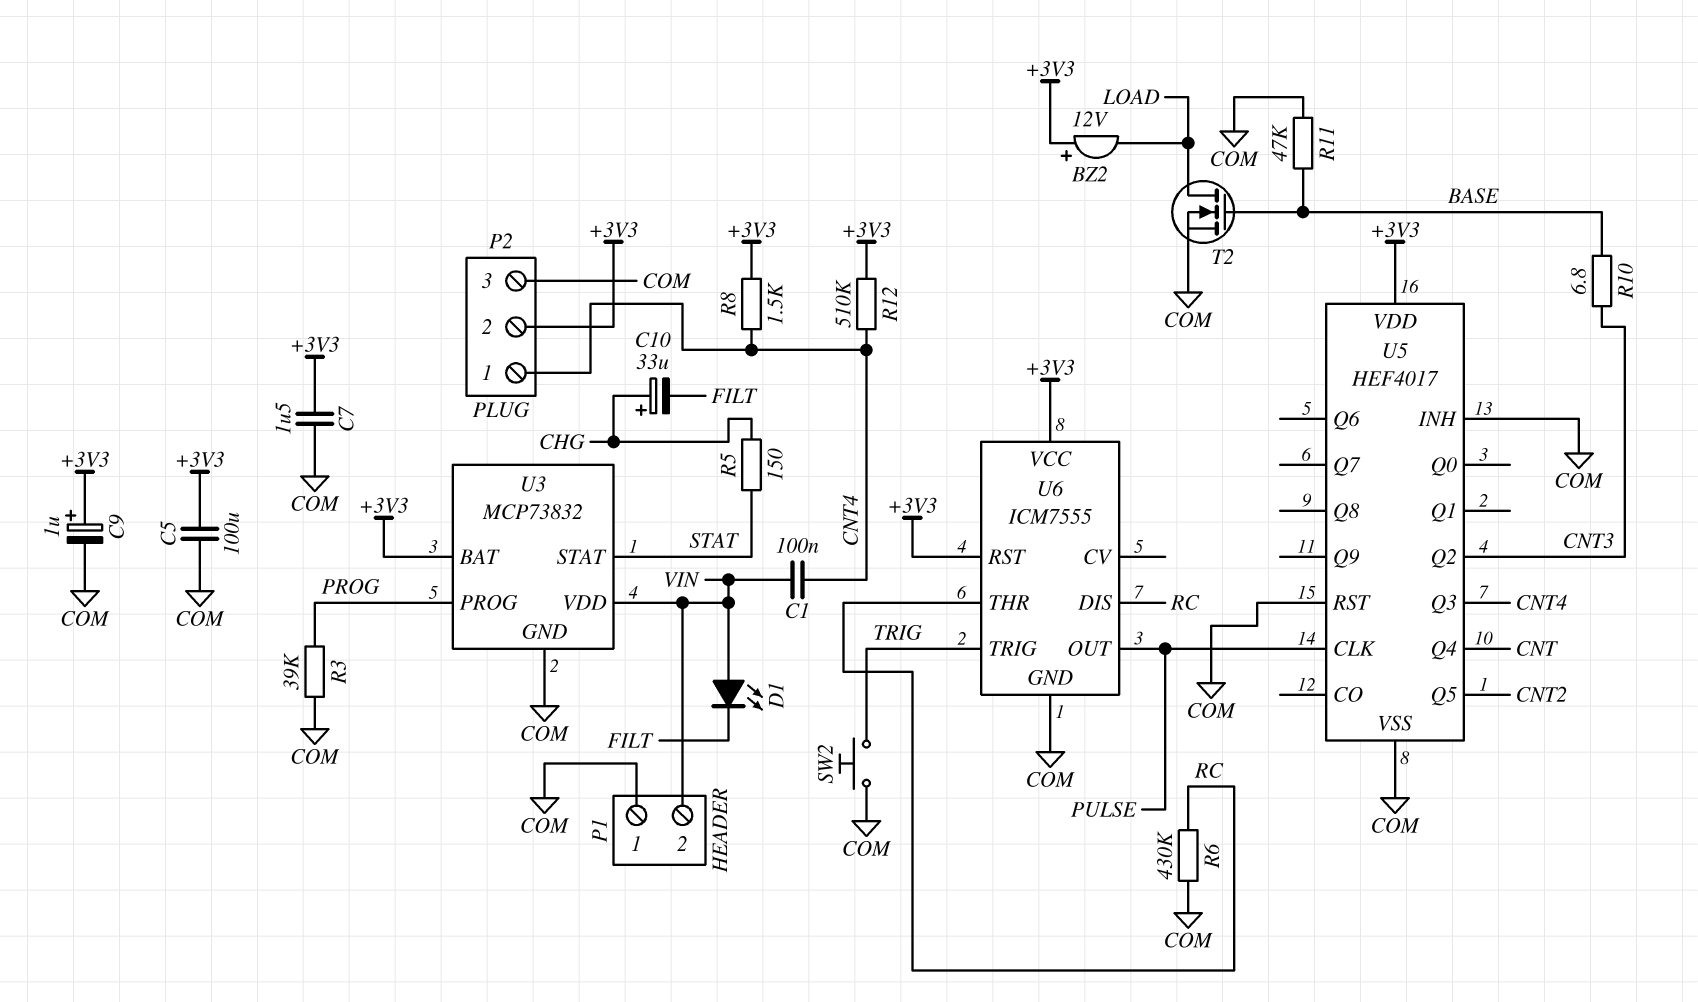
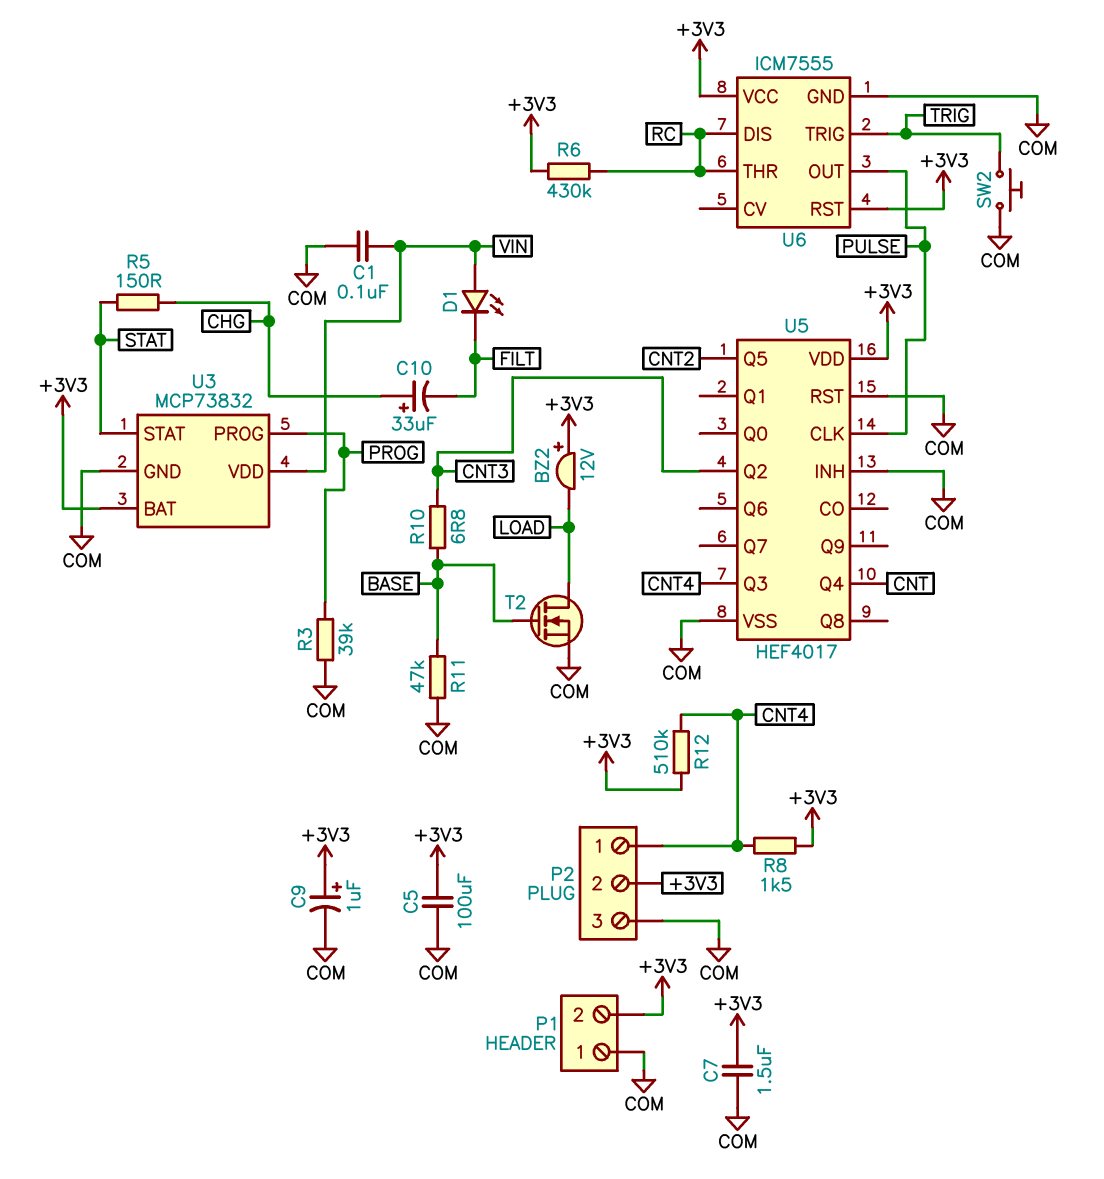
C1: 100nF (CNT4, VIN) -> 100nF (COM, VIN)
P1 pin 2: VIN -> +3V3
R6: 430k (COM, RC) -> 430k (+3V3, RC)

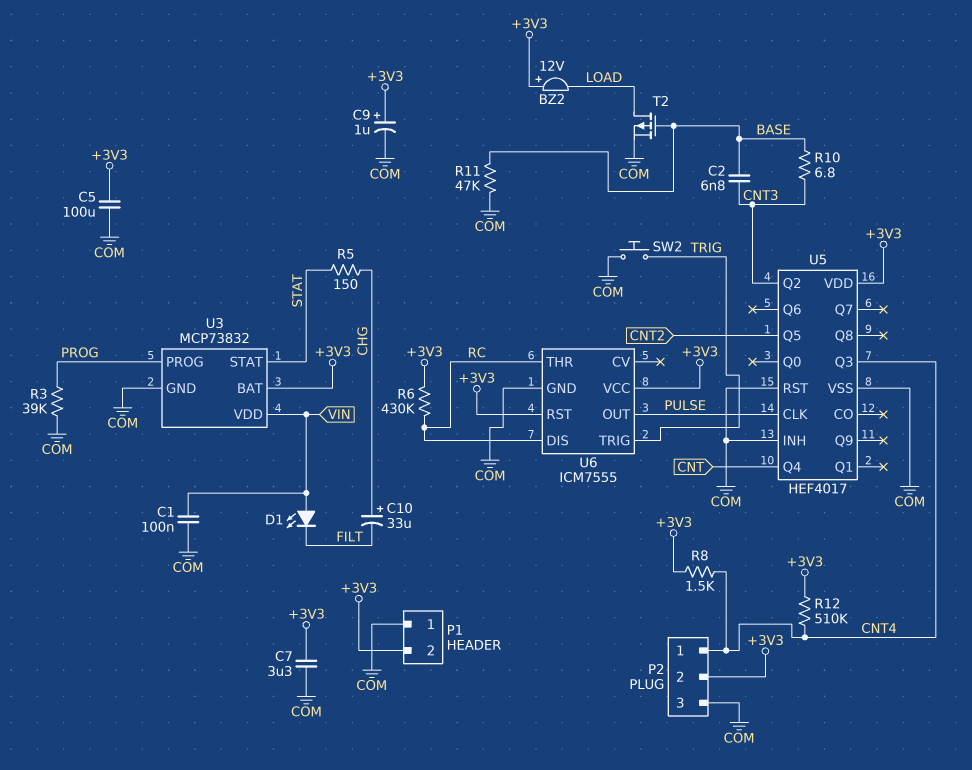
C2: none -> 6.8nF (BASE, CNT3)
C7: 1.5uF (+3V3, COM) -> 3.3uF (+3V3, COM)
T2: NMOS (G BASE, D LOAD, S COM) -> PMOS (G BASE, D LOAD, S COM)

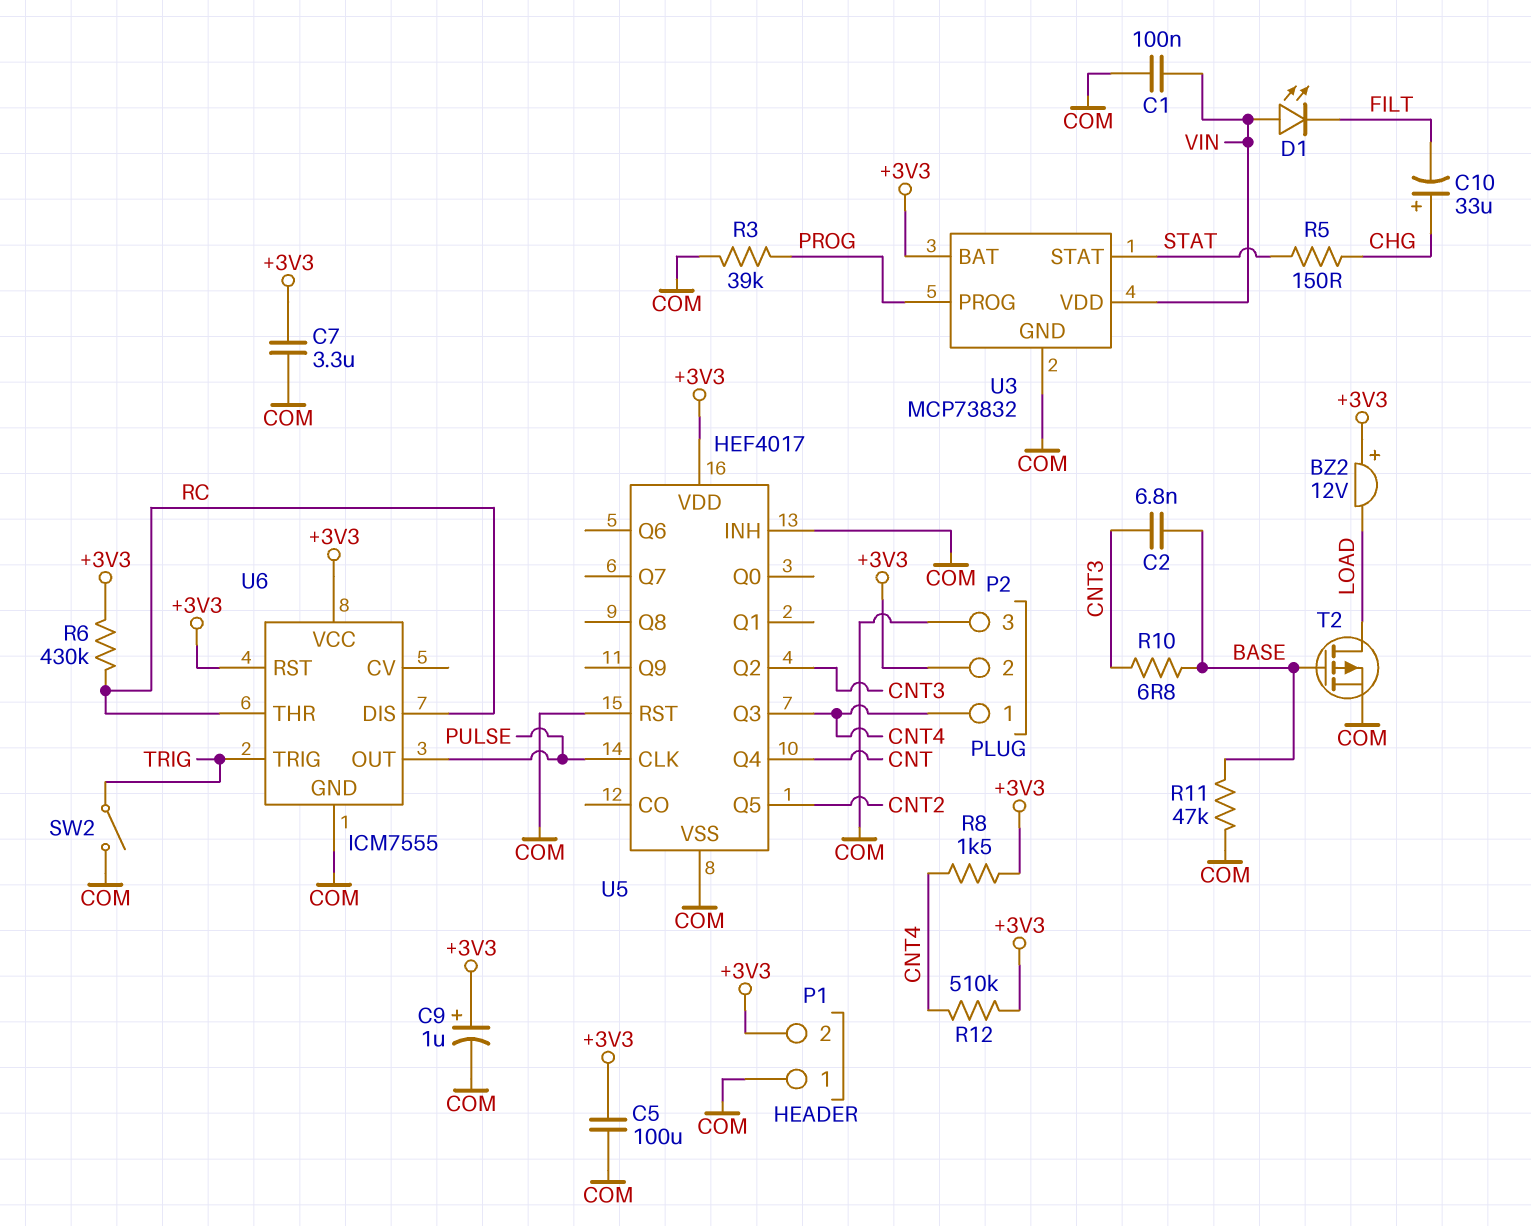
SW2: button (COM, TRIG) -> switch (COM, TRIG)

